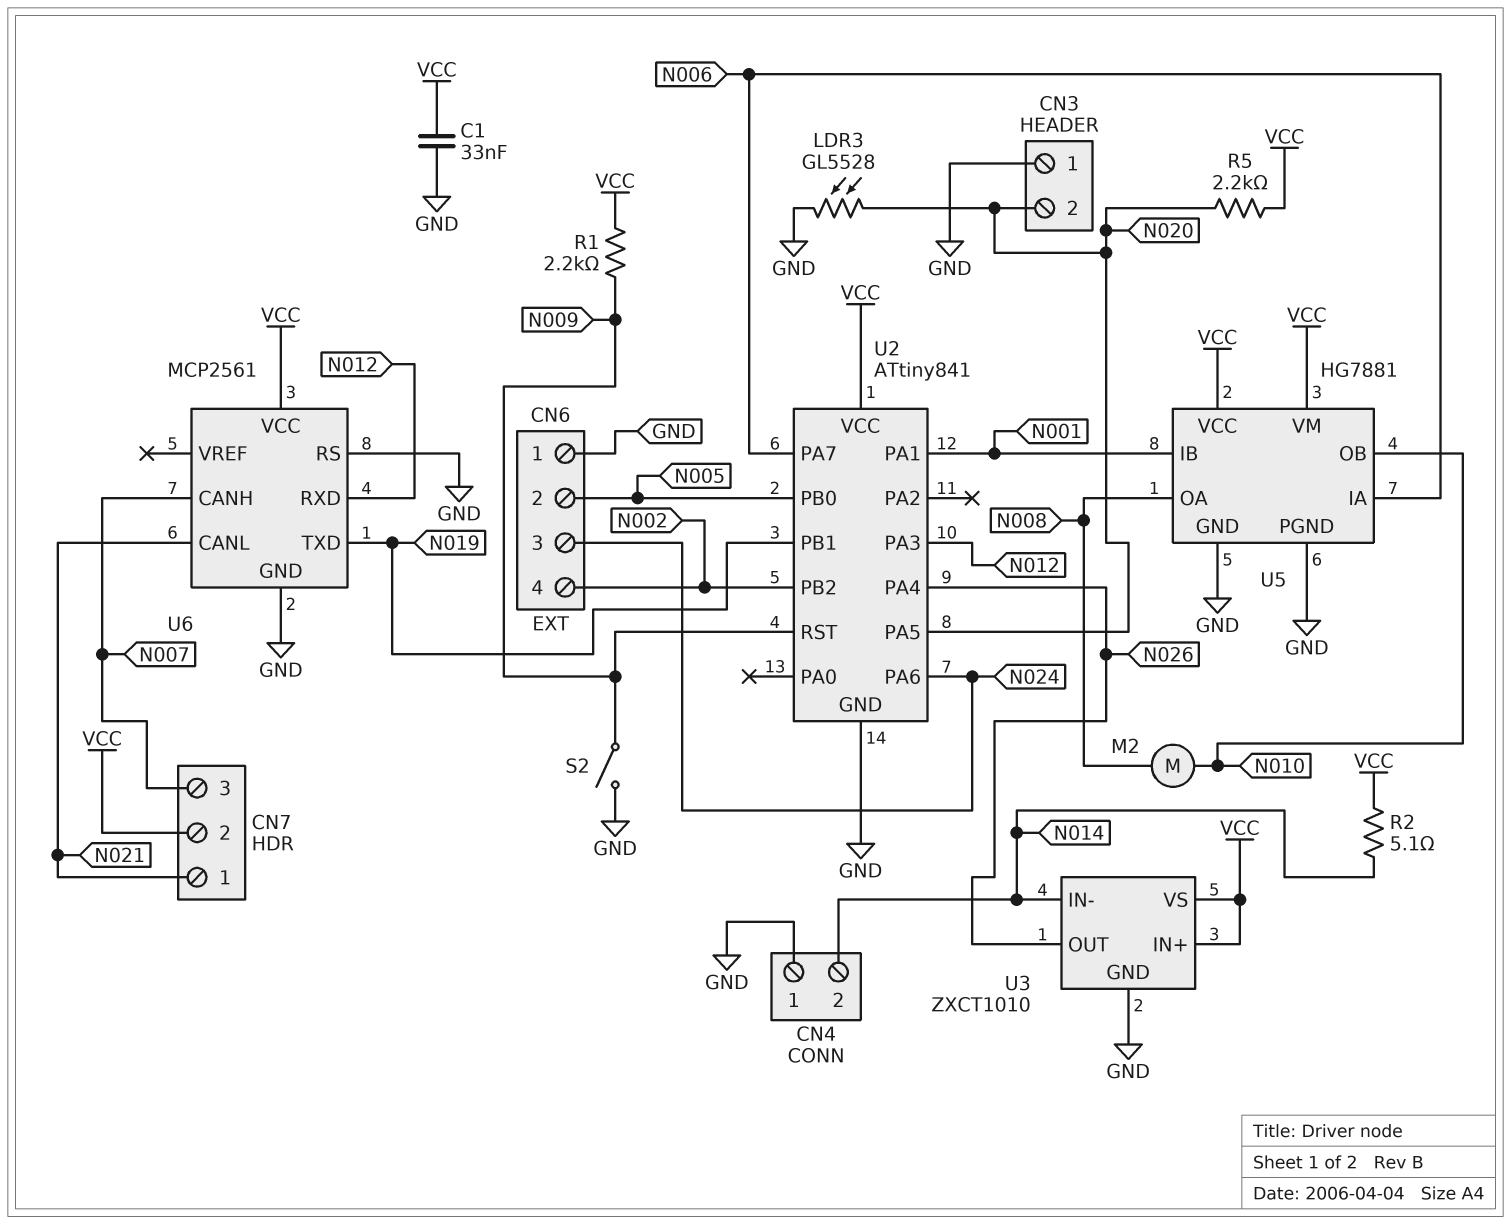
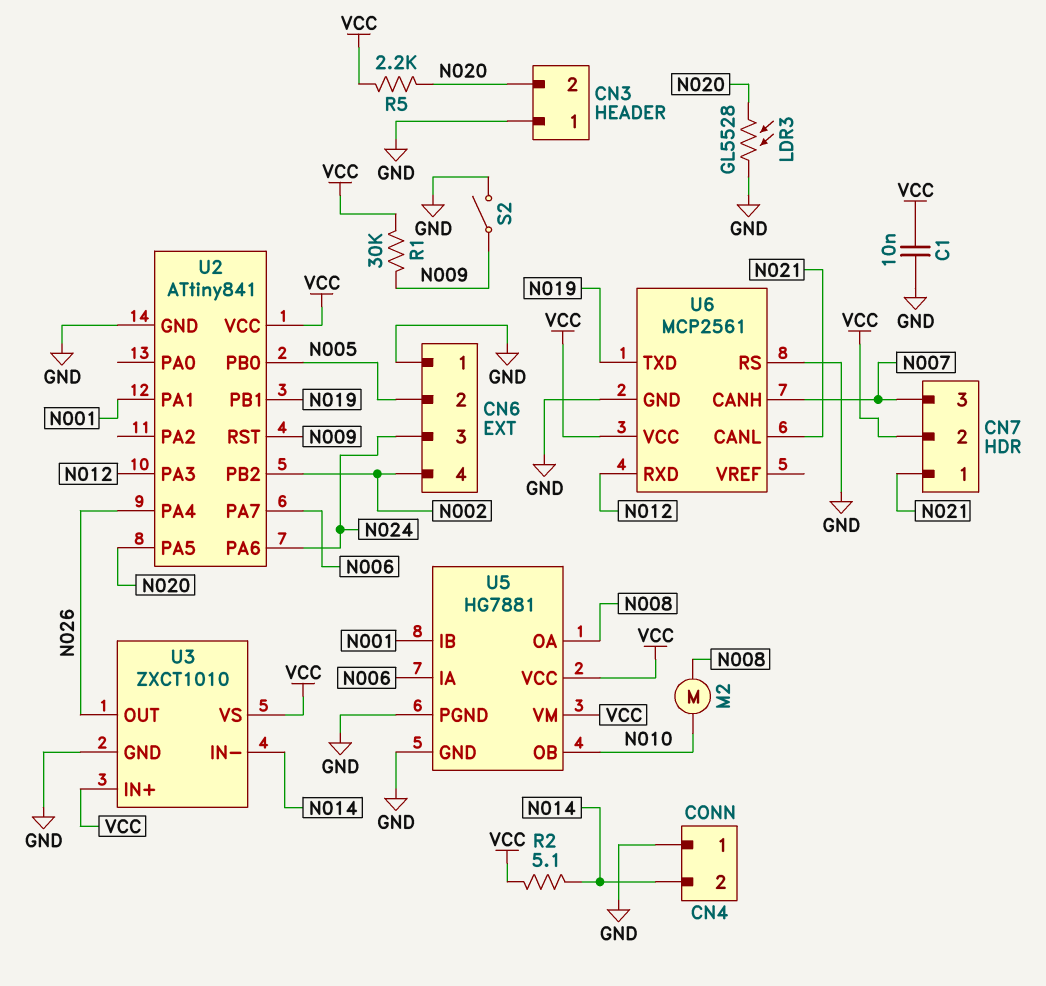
C1: 33nF (GND, VCC) -> 10nF (GND, VCC)
R1: 2.2k (N009, VCC) -> 30k (N009, VCC)

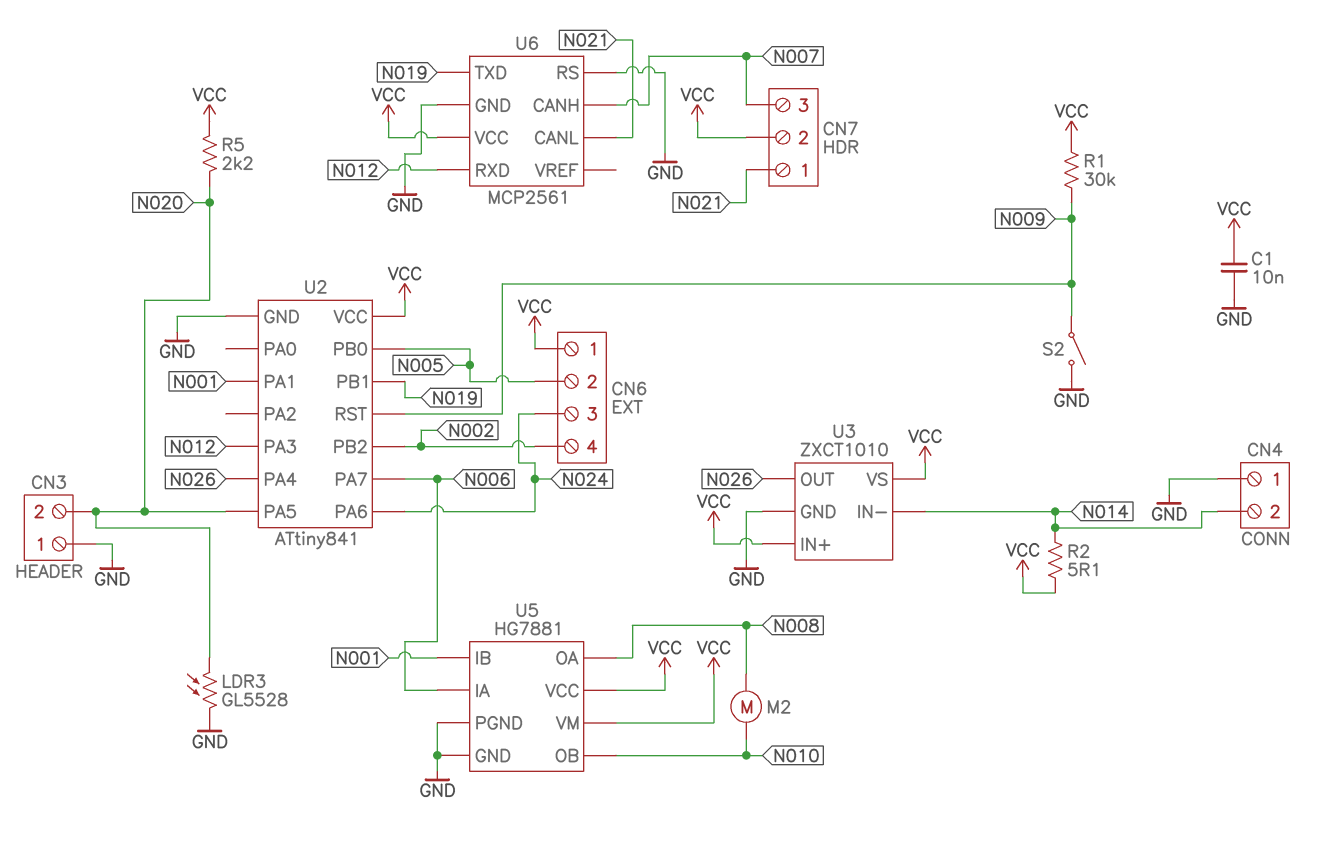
CN6 pin 1: GND -> VCC

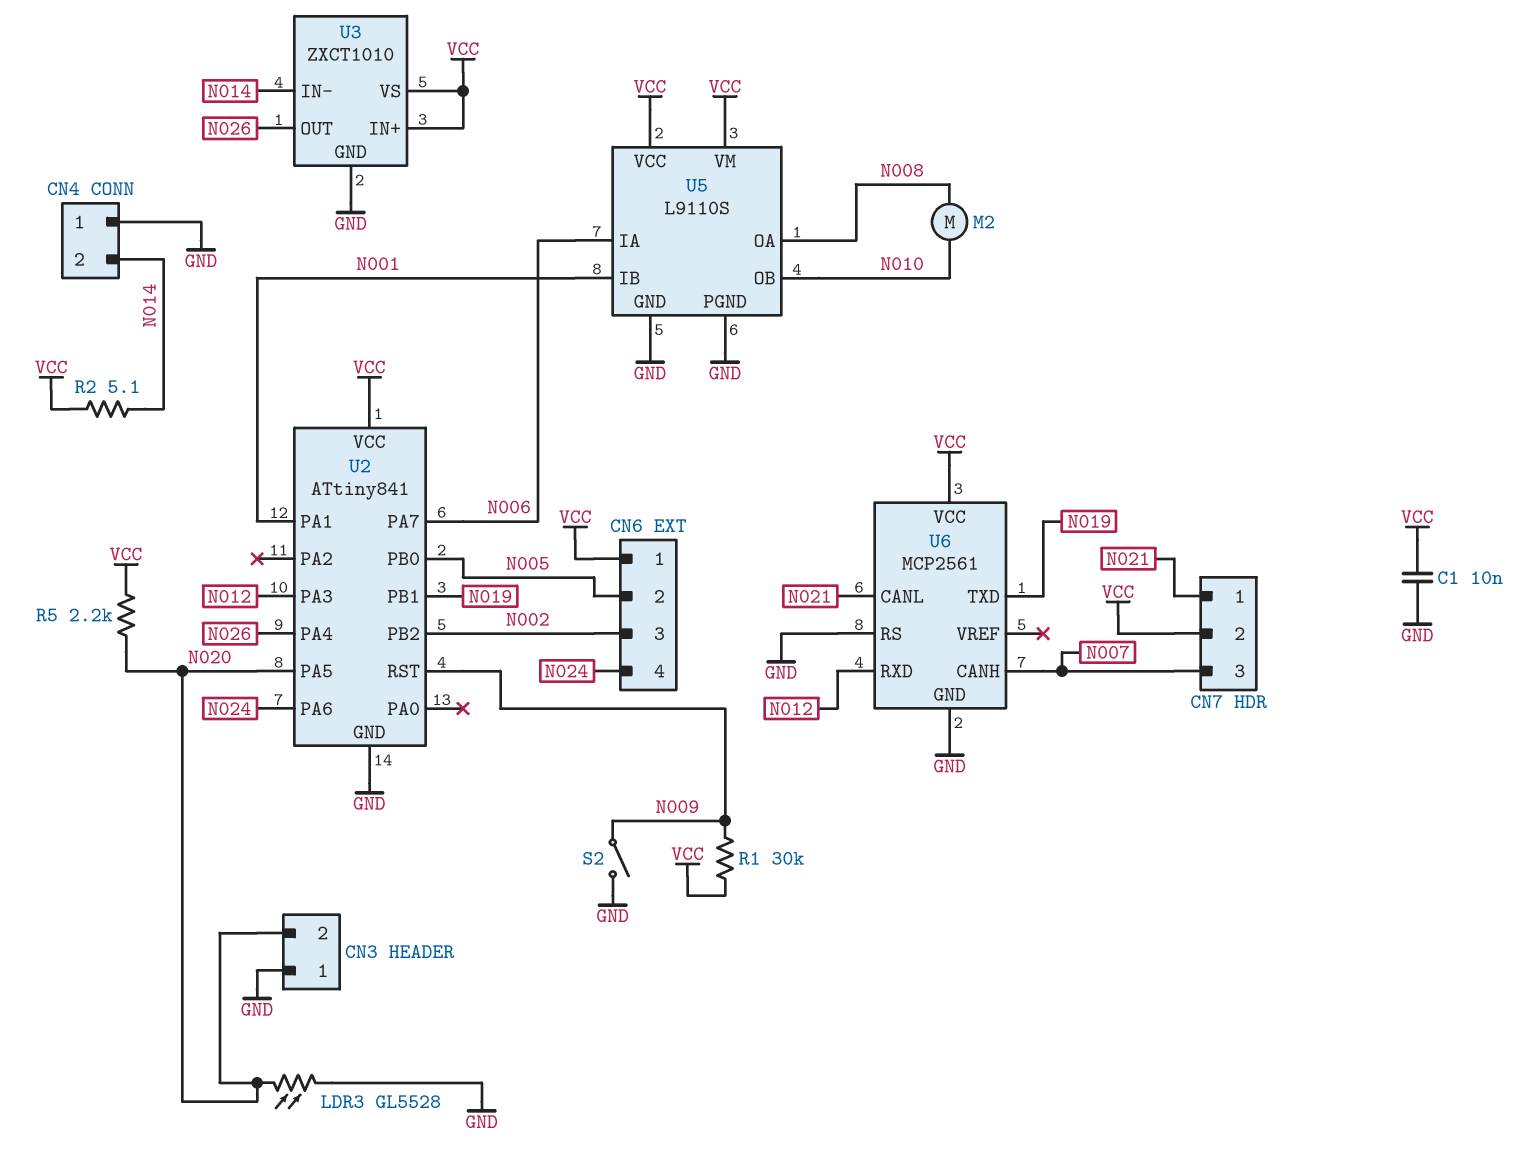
CN6 pin 3: N024 -> N002
CN6 pin 4: N002 -> N024
U5: HG7881 -> L9110S

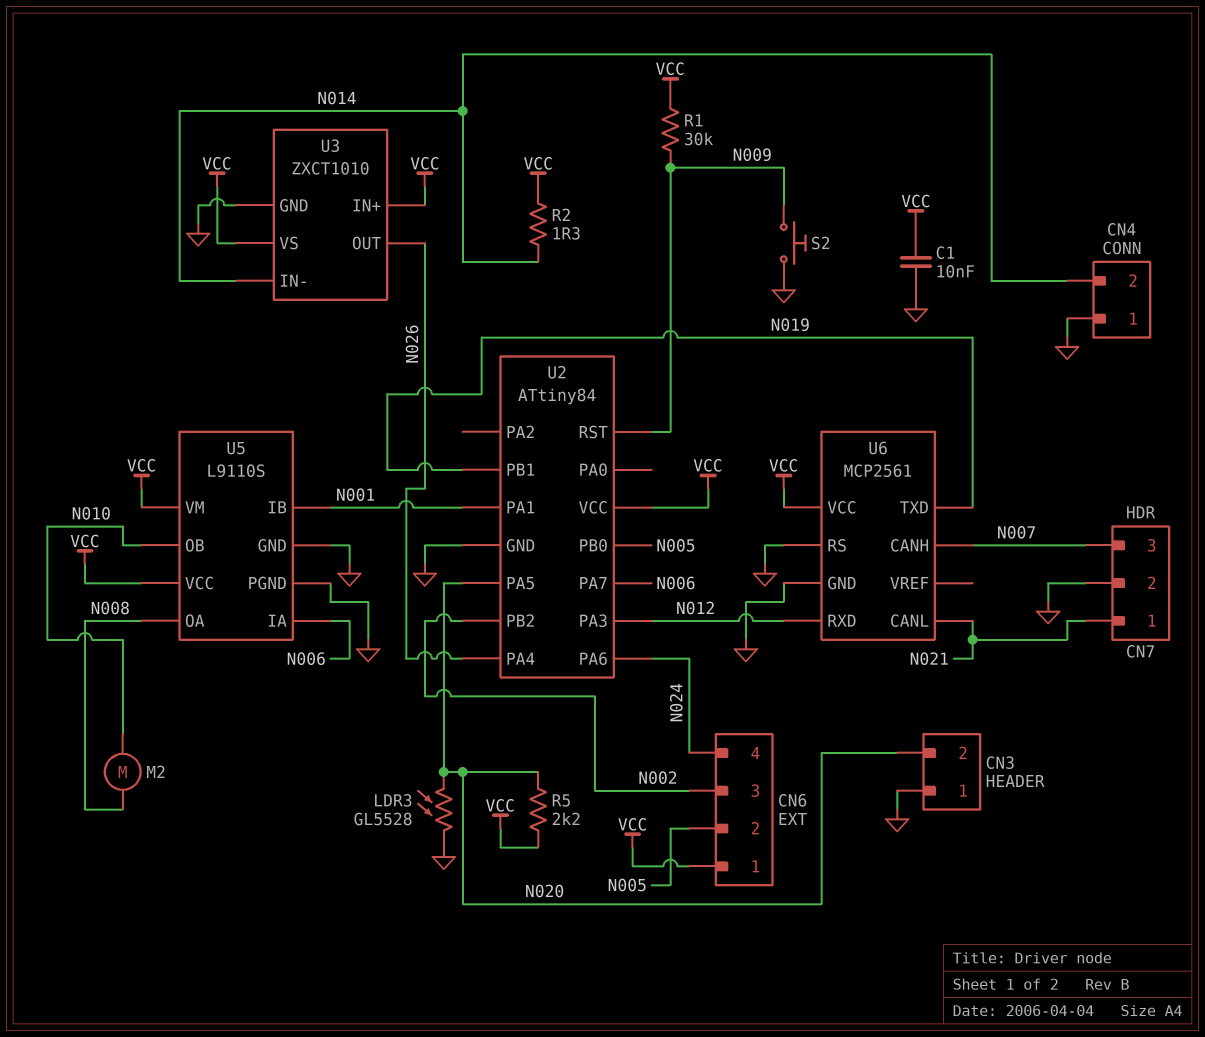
CN7 pin 2: VCC -> GND
R2: 5.1 (N014, VCC) -> 1.3 (N014, VCC)
S2: switch (GND, N009) -> button (GND, N009)
U2: ATtiny841 -> ATtiny84

